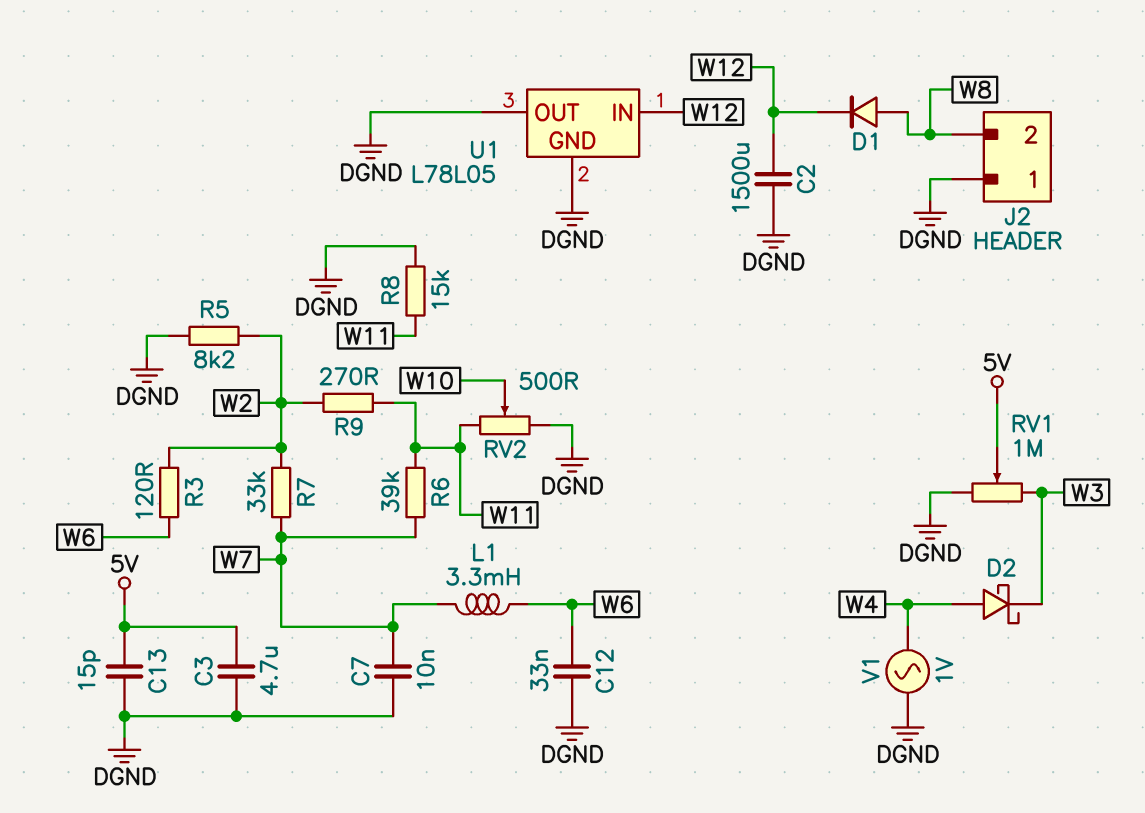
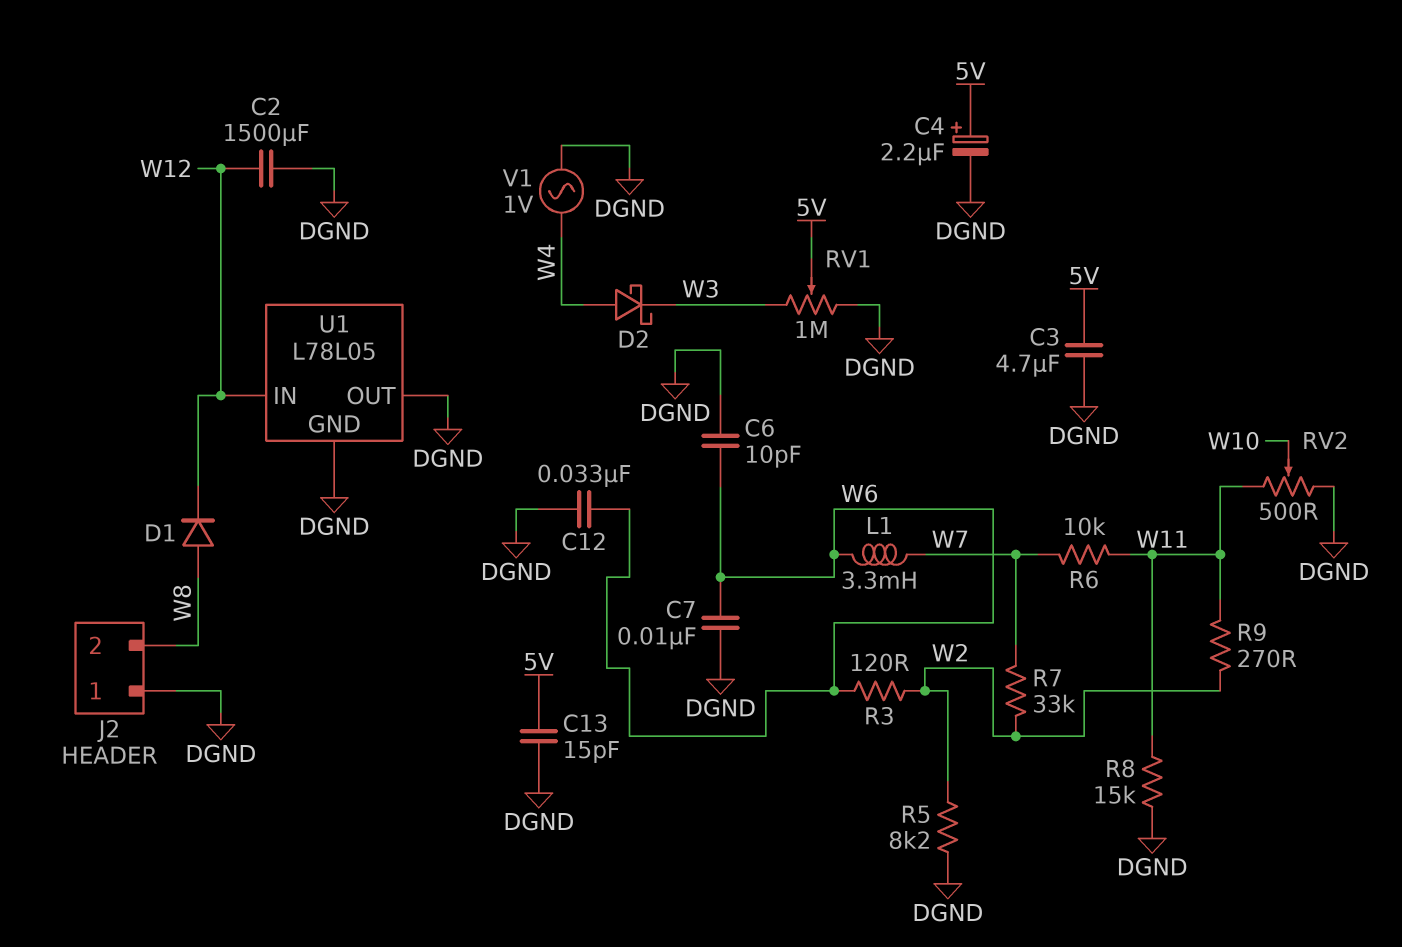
C4: none -> 2.2uF (plus 5V, minus DGND)
C6: none -> 10pF (DGND, W6)
C7: 10nF (DGND, W7) -> 10nF (DGND, W6)
R6: 39k (W7, W11) -> 10k (W7, W11)

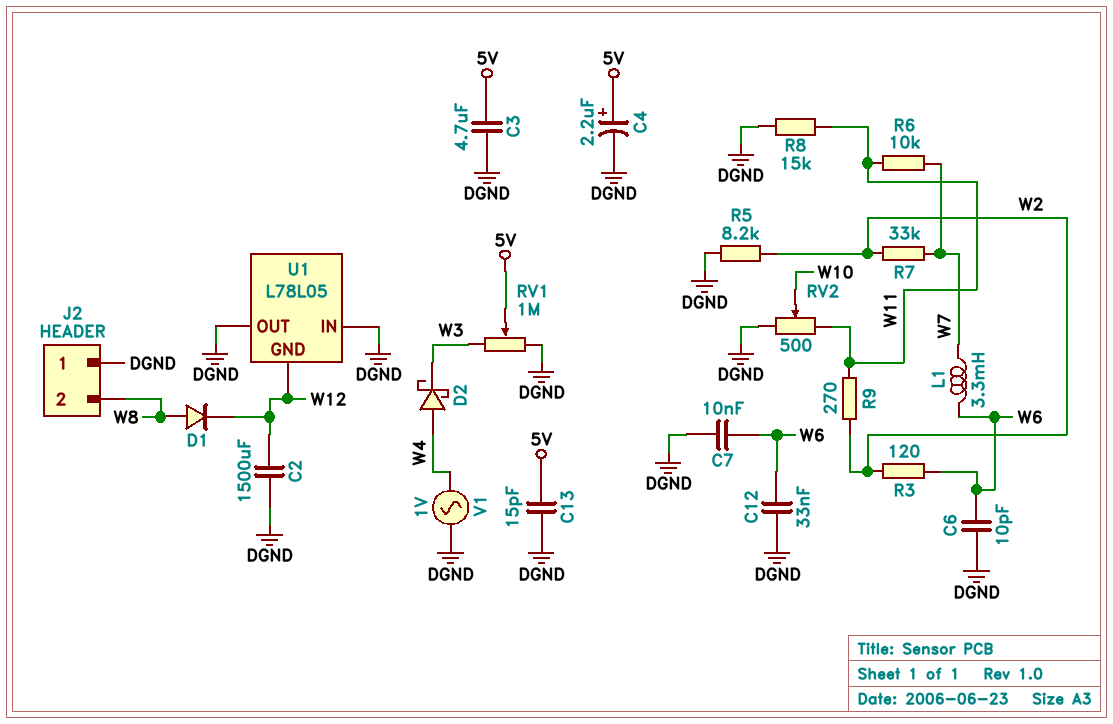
U1 pin GND: DGND -> W12
U1 pin IN: W12 -> DGND

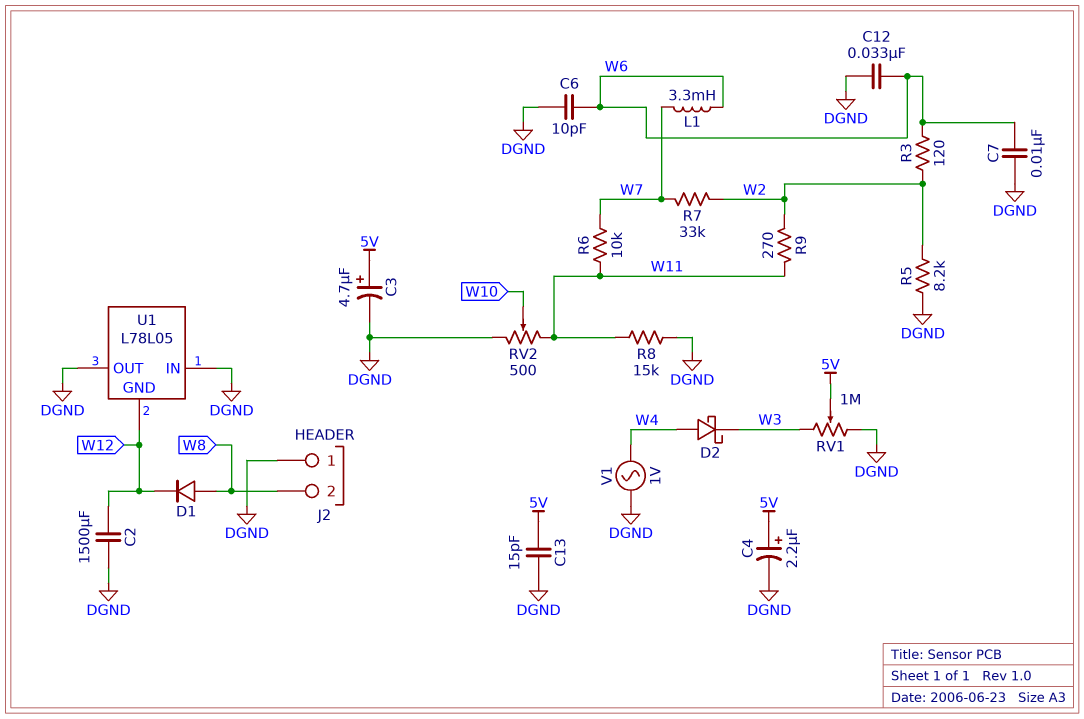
C3: 4.7uF (5V, DGND) -> 4.7uF (plus 5V, minus DGND)

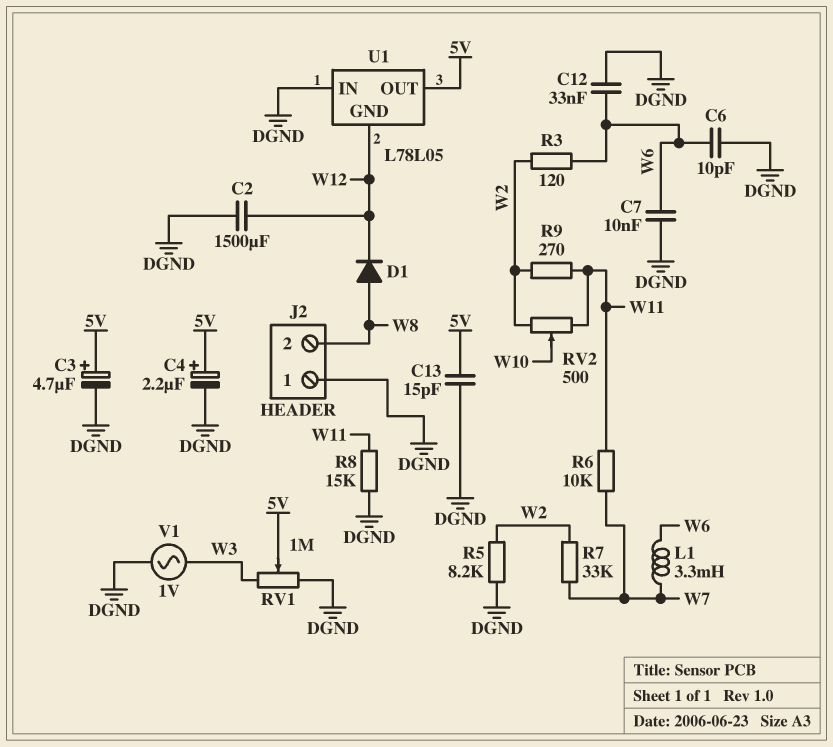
D2: schottky (A W4, K W3) -> none
RV2: 500 (DGND, W11, wiper W10) -> 500 (W2, W11, wiper W10)
U1 pin OUT: DGND -> 5V
V1: AC 1V (DGND, W4) -> AC 1V (DGND, W3)

